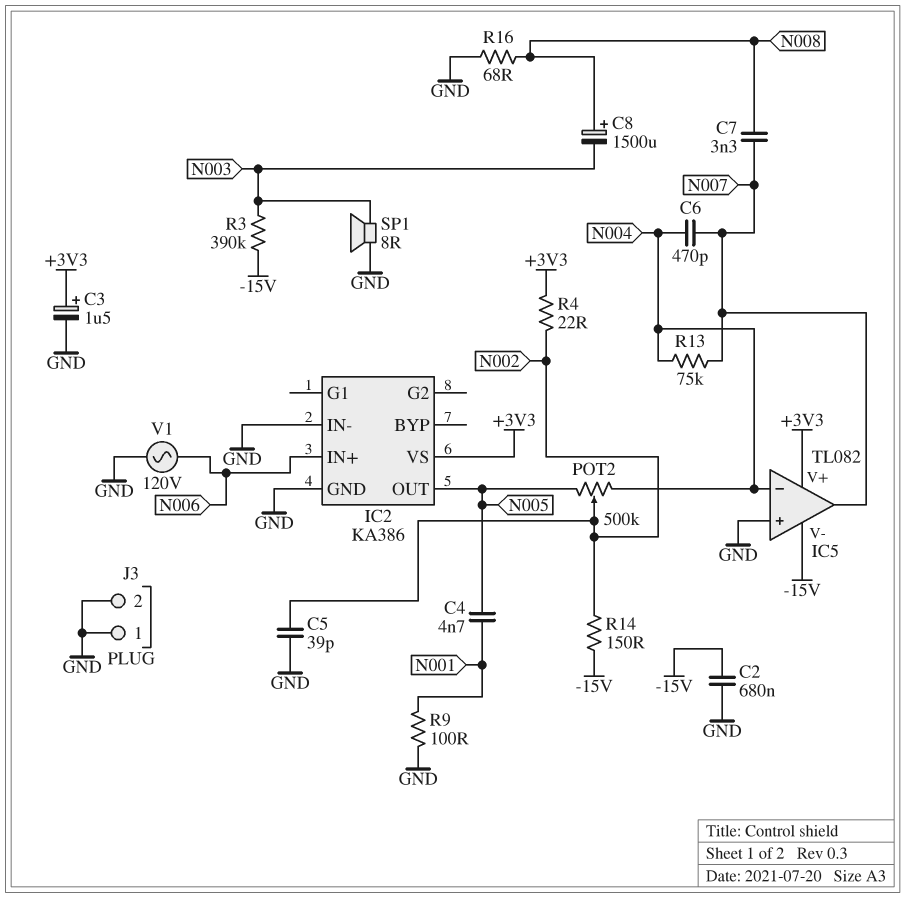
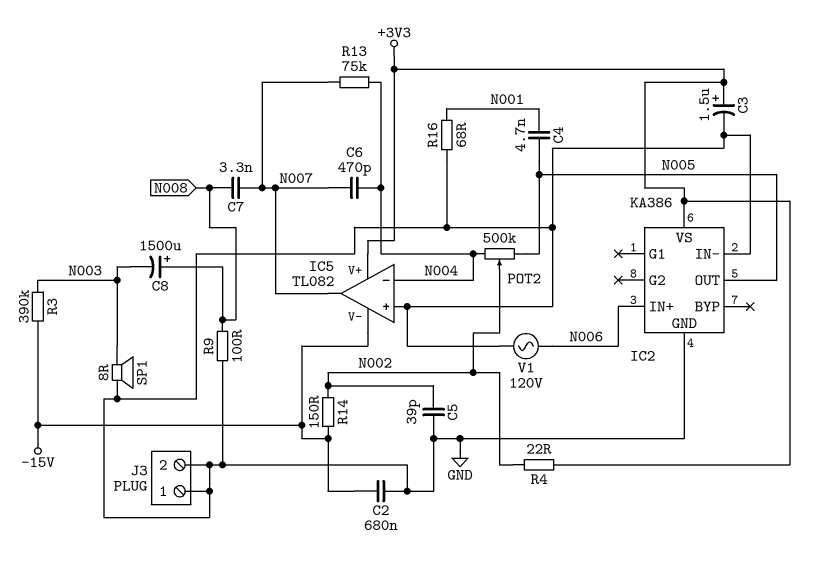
R9: 100 (GND, N001) -> 100 (GND, N008)
R16: 68 (GND, N008) -> 68 (GND, N001)

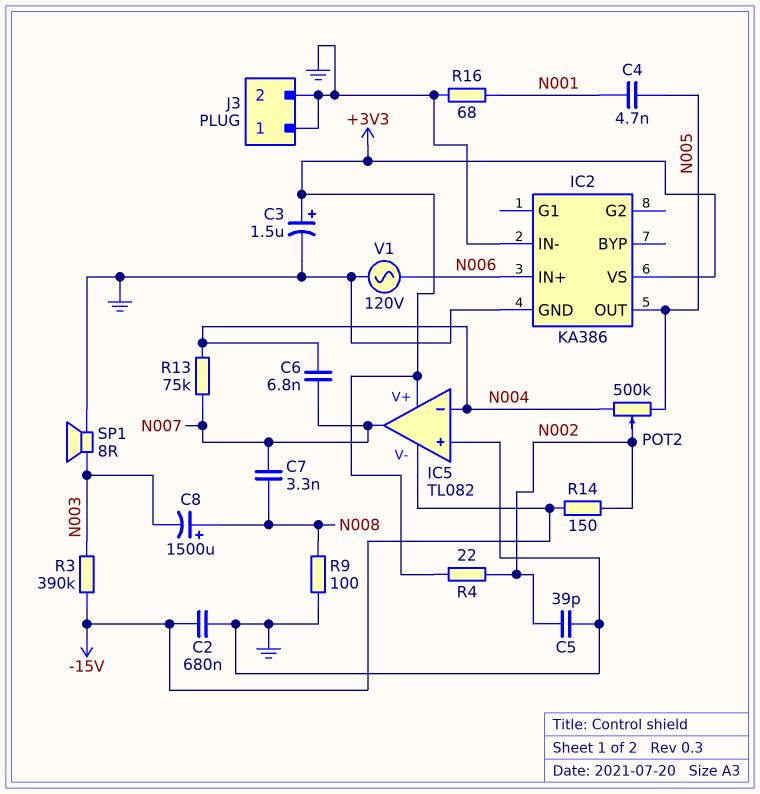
C6: 470pF (N004, N007) -> 6.8nF (N004, N007)

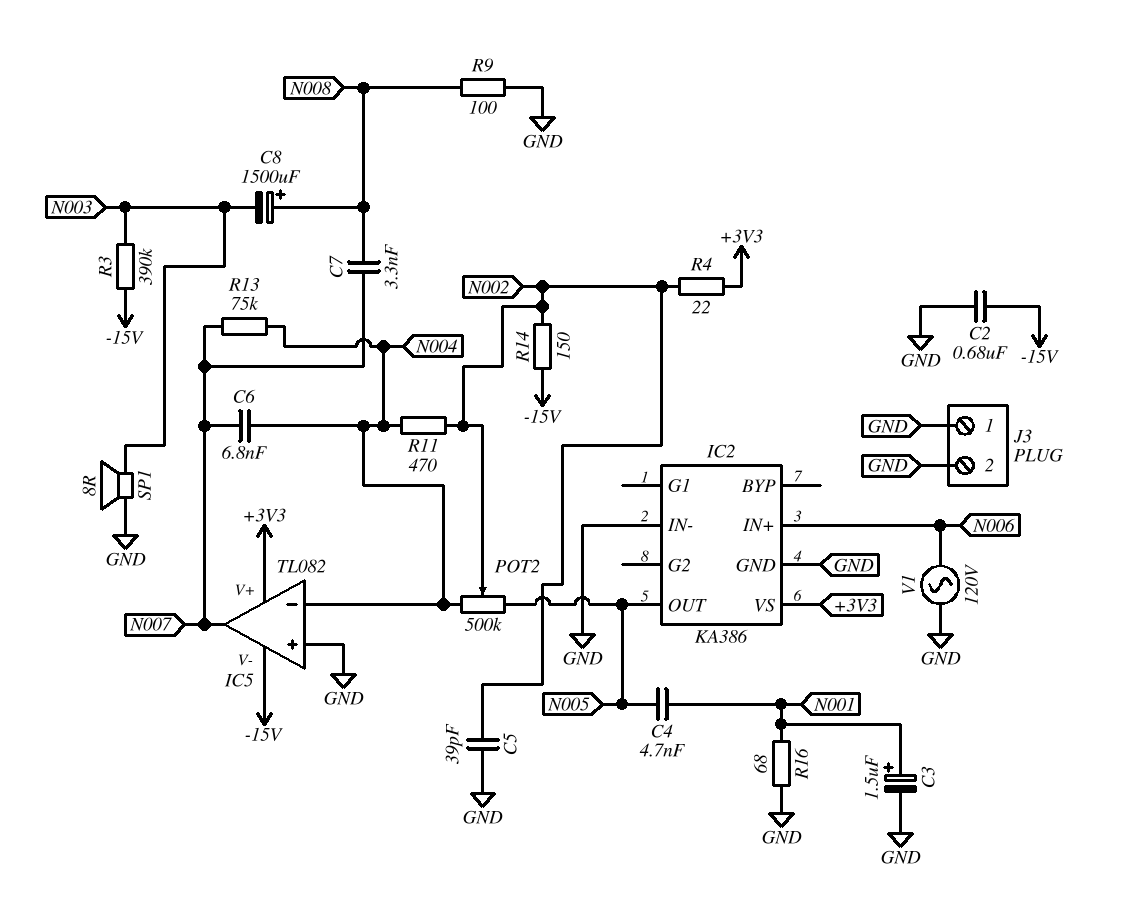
C3: 1.5uF (plus +3V3, minus GND) -> 1.5uF (plus N001, minus GND)
R11: none -> 470 (N002, N004)

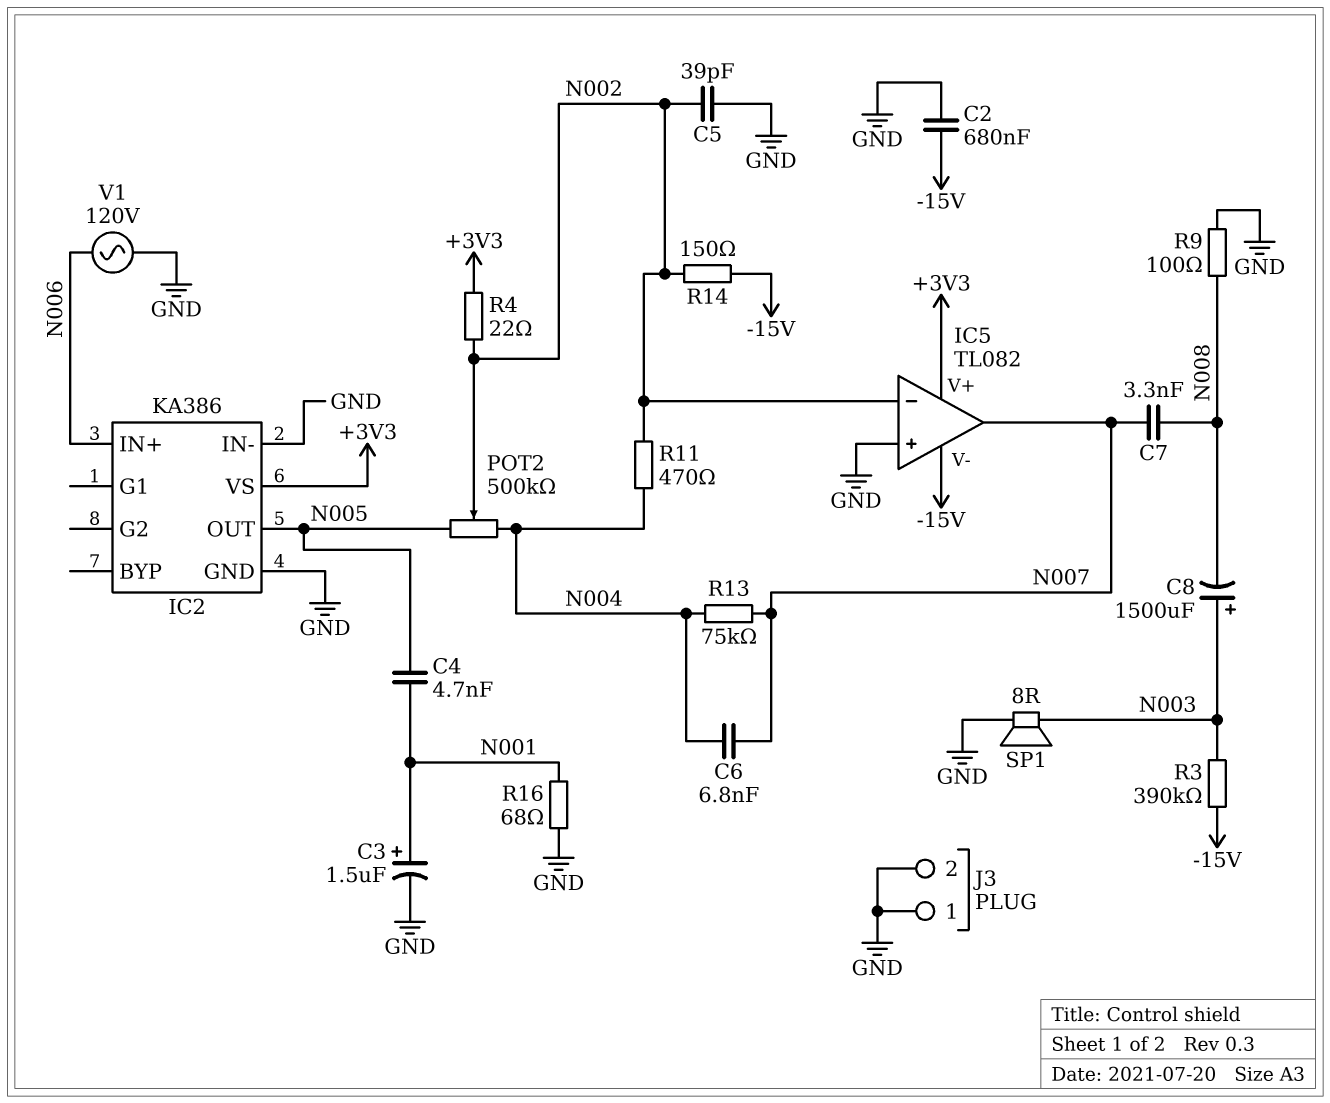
C8: 1500uF (plus N008, minus N003) -> 1500uF (plus N003, minus N008)
IC5 pin in-: N004 -> N002

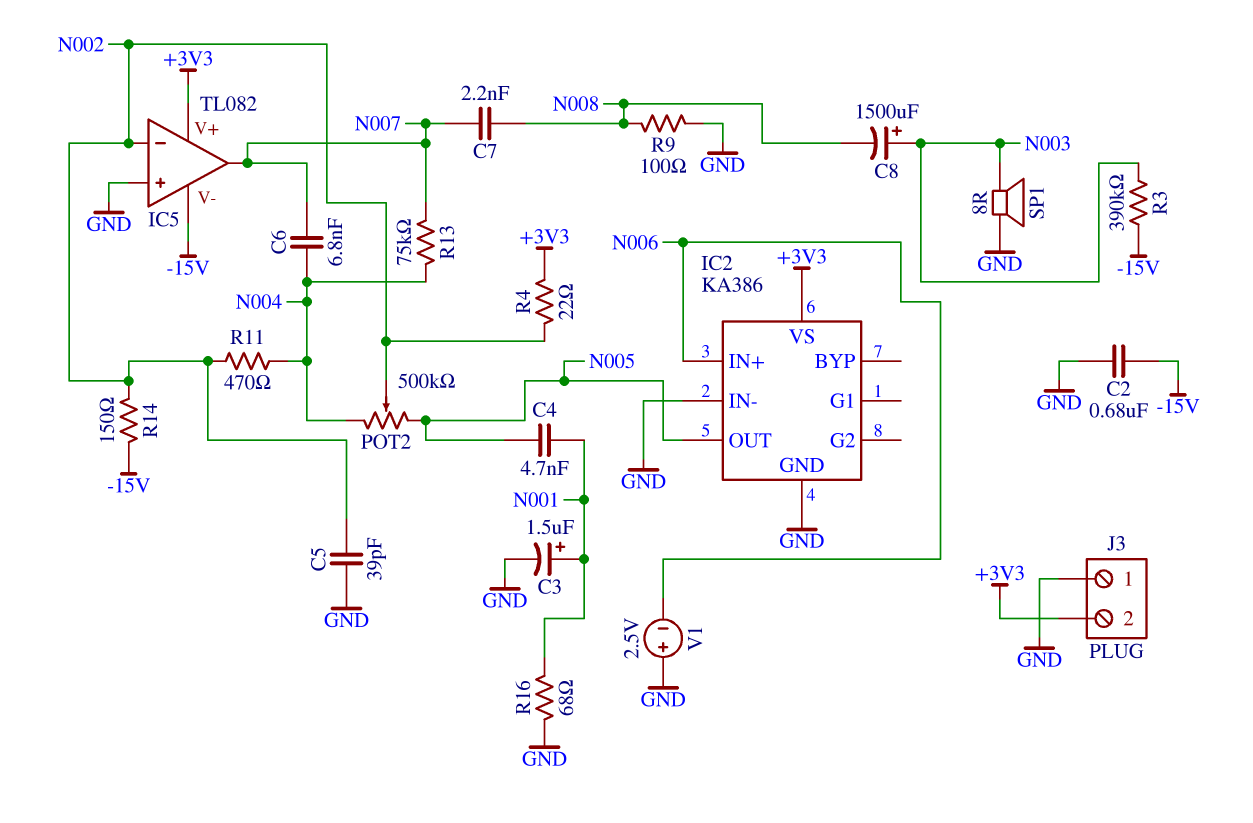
C7: 3.3nF (N007, N008) -> 2.2nF (N007, N008)
J3 pin 2: GND -> +3V3
V1: AC 120V (GND, N006) -> 2.5V (plus GND, minus N006)

